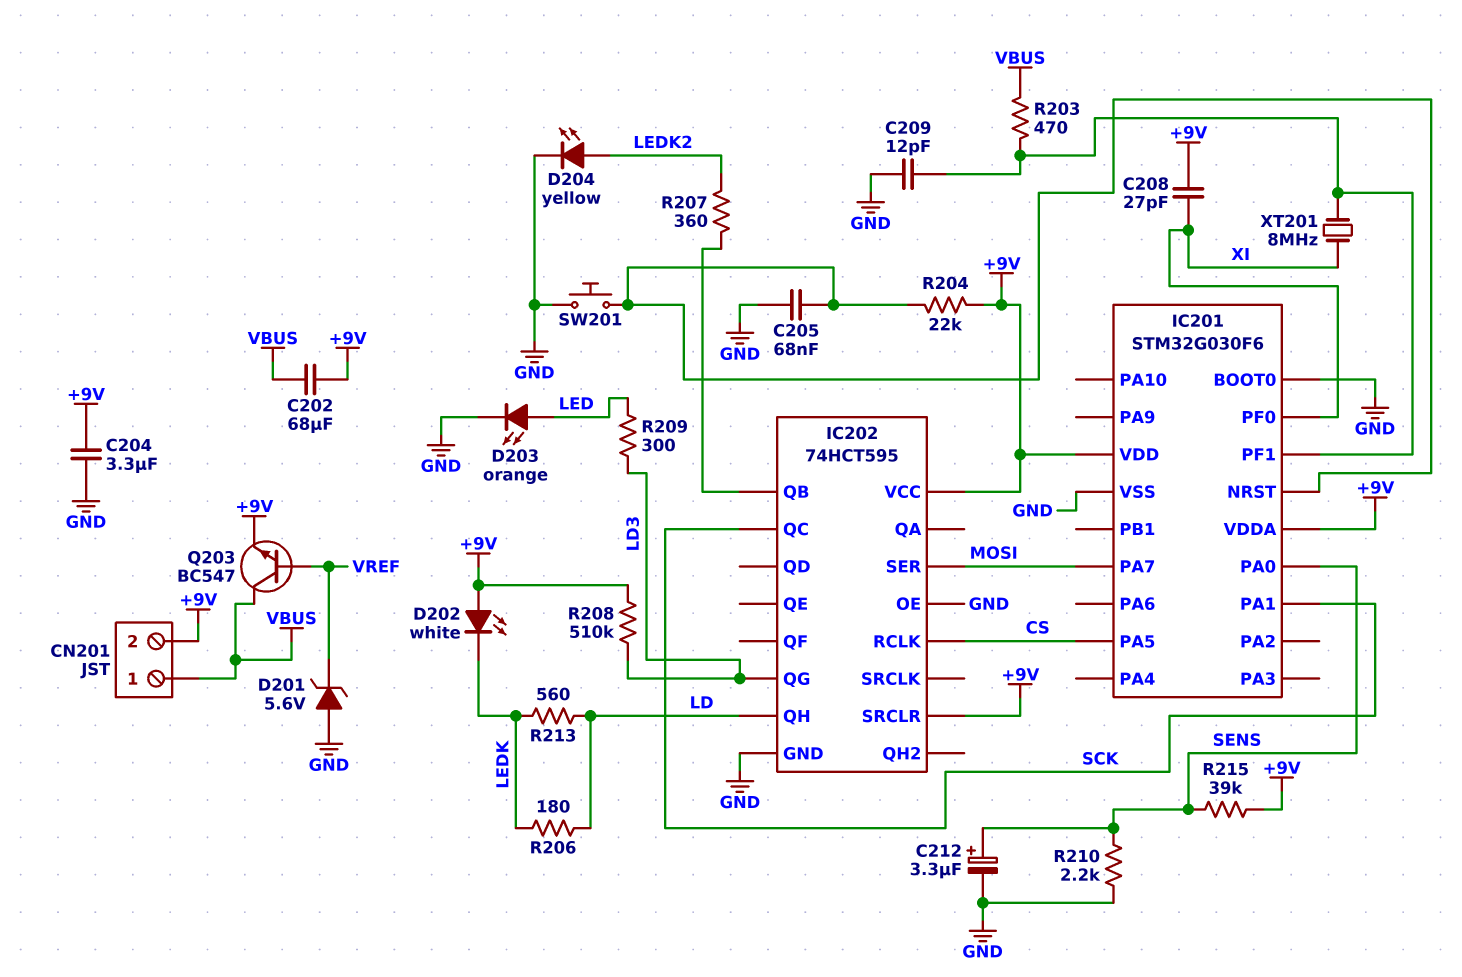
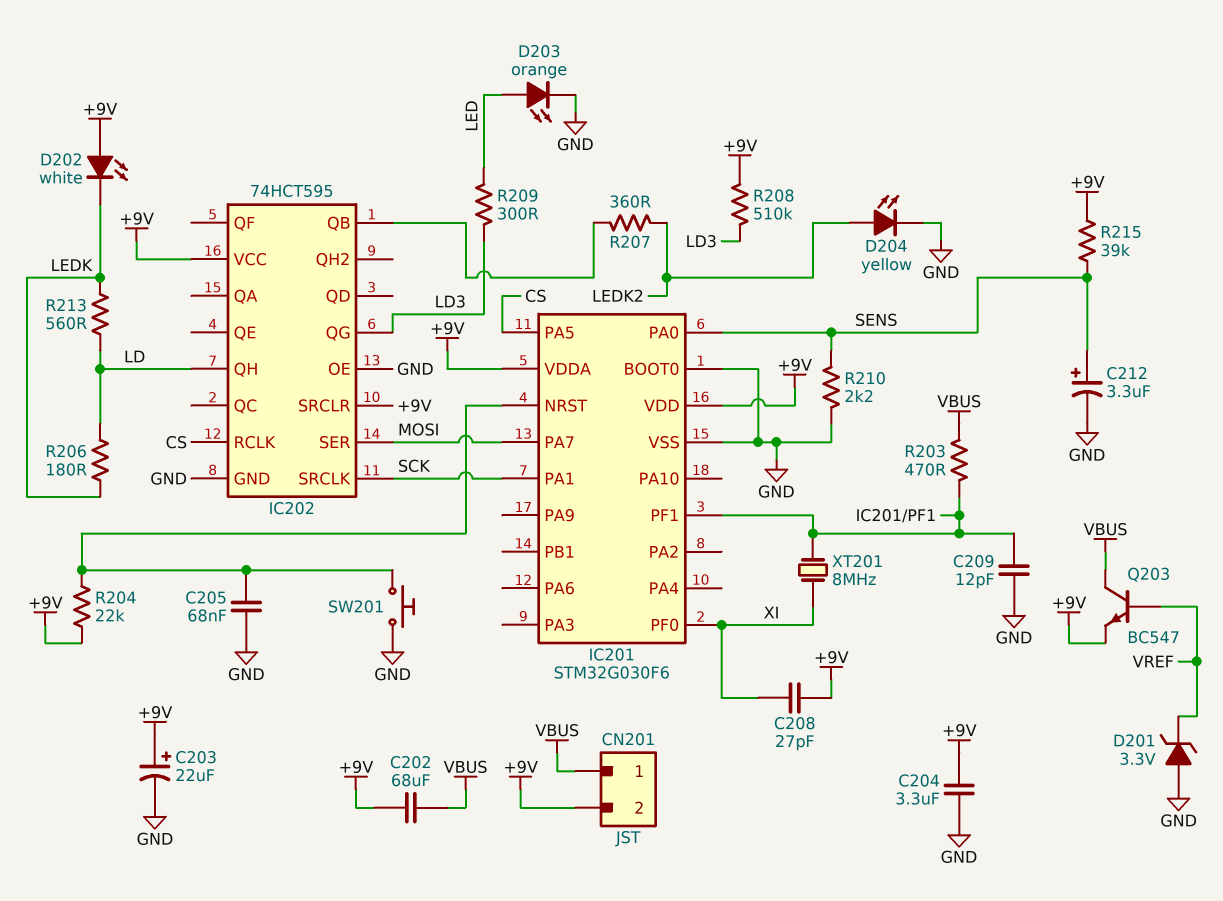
C203: none -> 22uF (plus +9V, minus GND)
D201: zener 5.6V (A GND, K VREF) -> zener 3.3V (A GND, K VREF)
IC202 pin QC: SCK -> none
IC202 pin SRCLK: none -> SCK

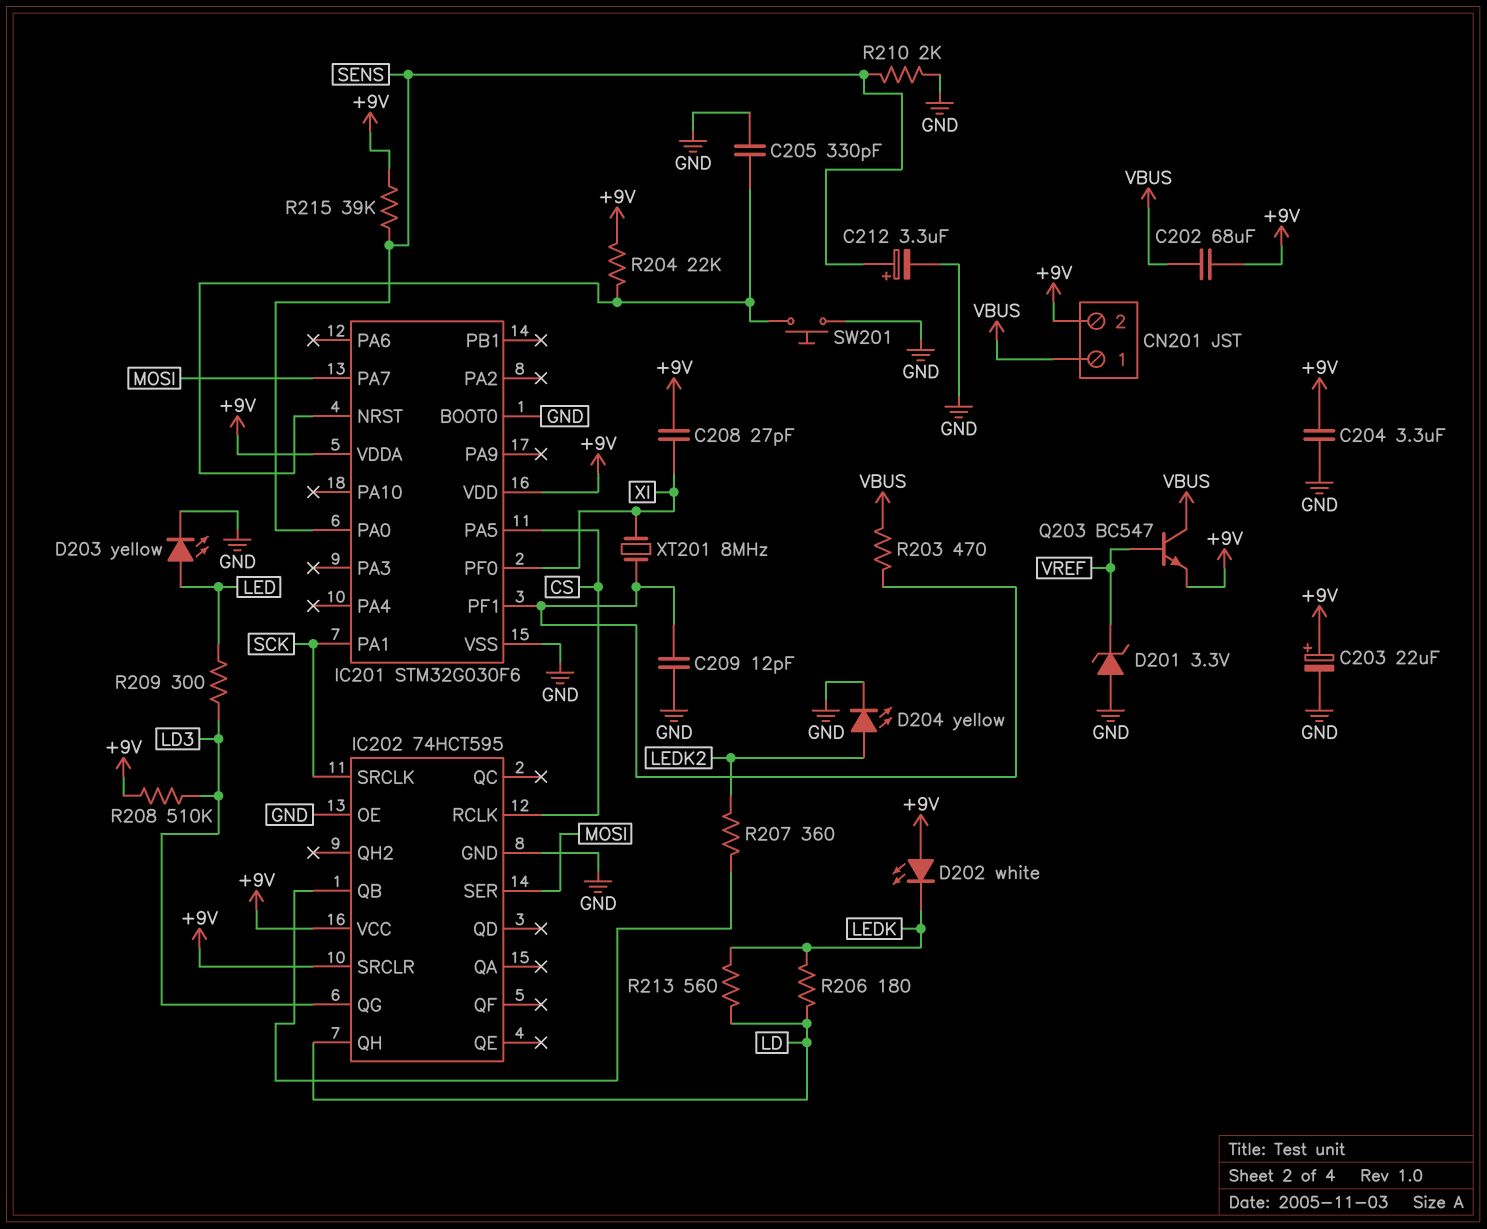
C205: 68nF (GND, IC201/NRST) -> 330pF (GND, IC201/NRST)
D203: LED orange (A LED, K GND) -> LED yellow (A LED, K GND)
R210: 2.2k (GND, SENS) -> 2k (GND, SENS)

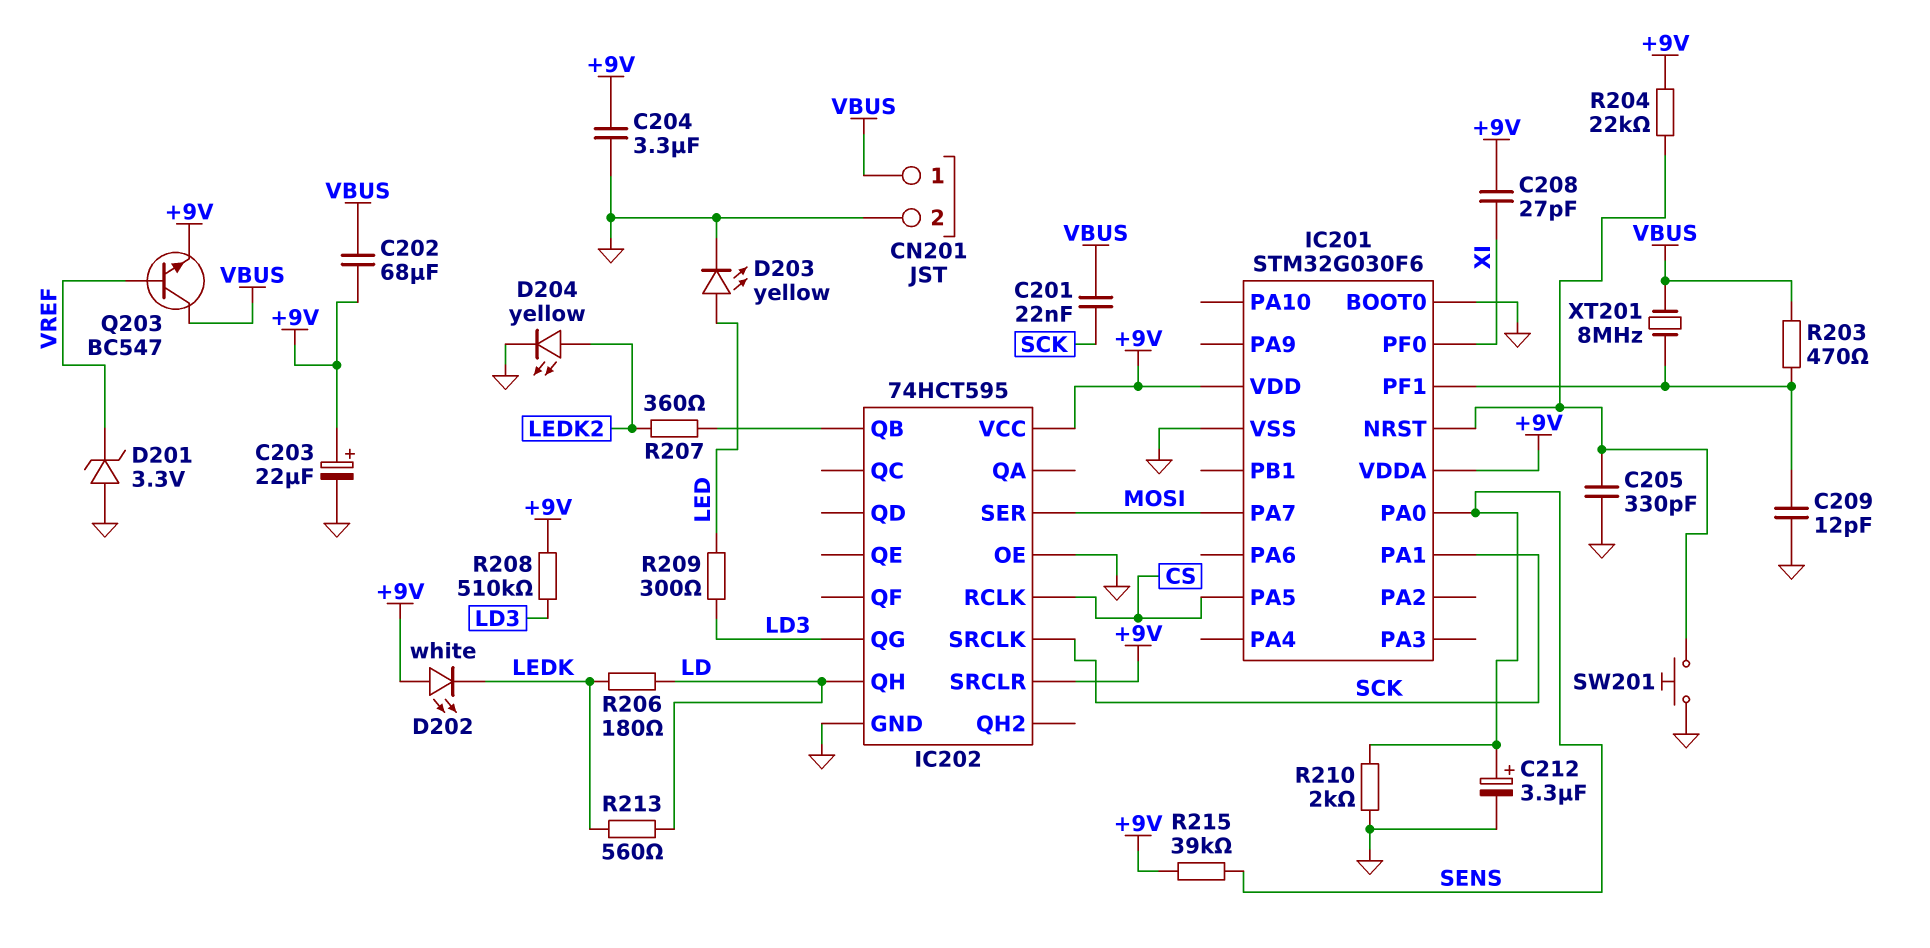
C201: none -> 22nF (SCK, VBUS)
CN201 pin 2: +9V -> GND
XT201: 8MHz (IC201/PF1, XI) -> 8MHz (IC201/PF1, VBUS)

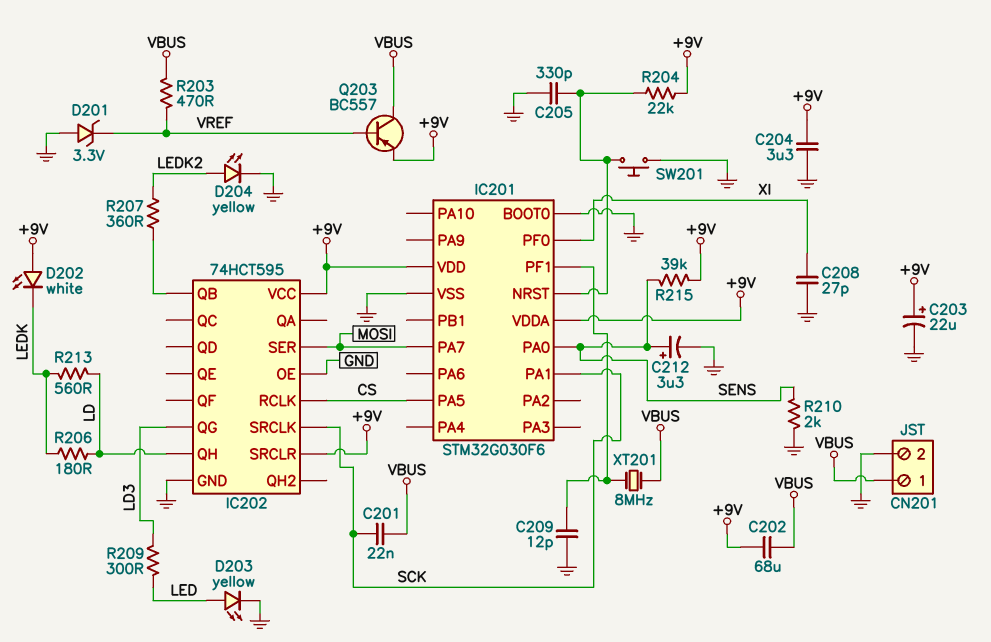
C208: 27pF (+9V, XI) -> 27pF (GND, XI)
Q203: NPN BC547 (B VREF, C VBUS, E +9V) -> PNP BC557 (B VREF, C VBUS, E +9V)
R203: 470 (IC201/PF1, VBUS) -> 470 (VBUS, VREF)
R208: 510k (+9V, LD3) -> none

